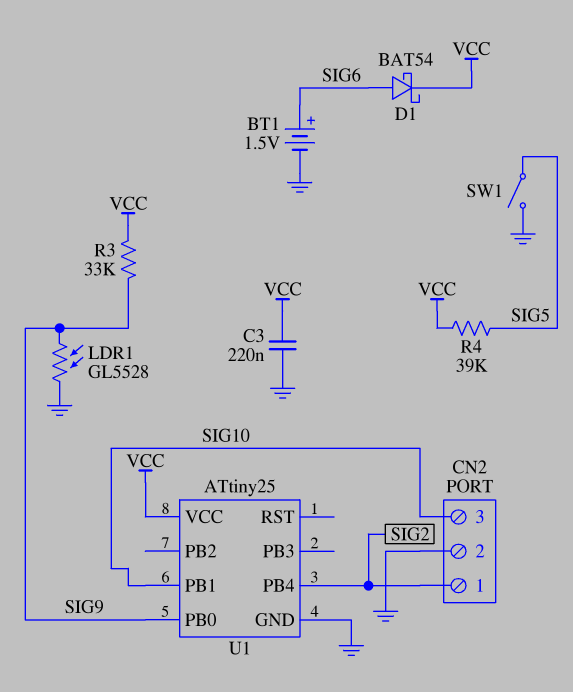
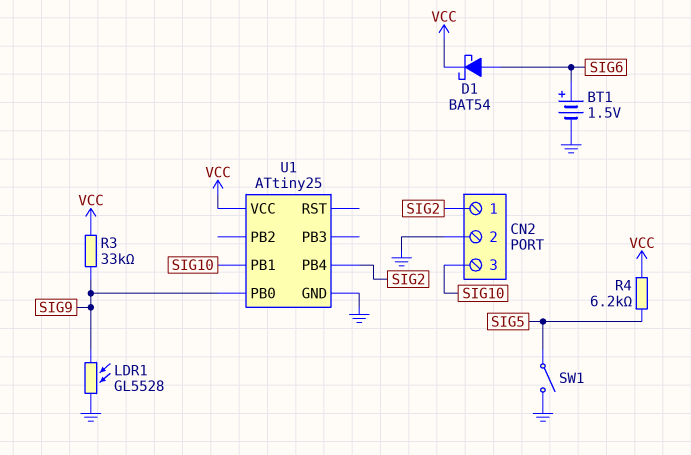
C3: 220nF (GND, VCC) -> none
R4: 39k (SIG5, VCC) -> 6.2k (SIG5, VCC)

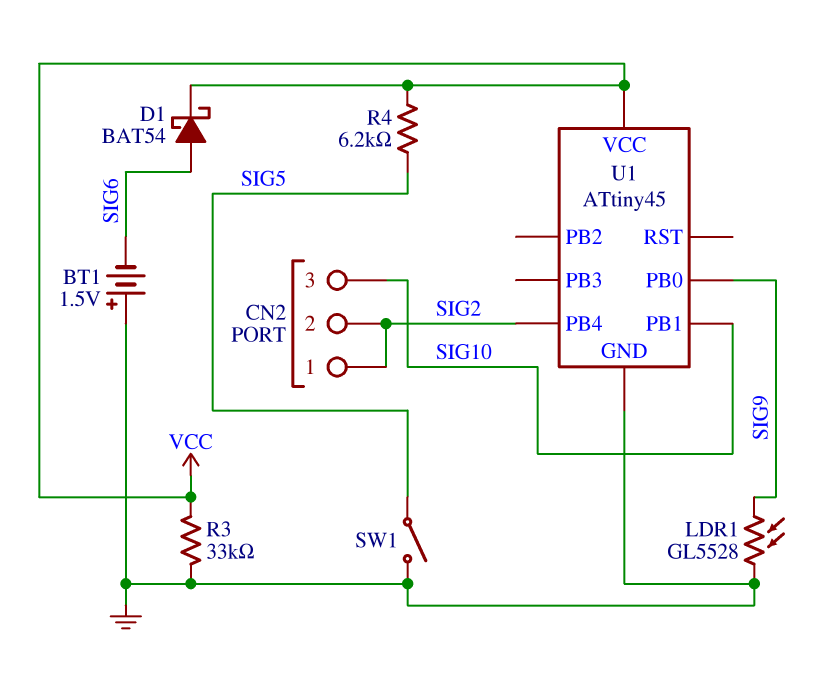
BT1: 1.5V (plus SIG6, minus GND) -> 1.5V (plus GND, minus SIG6)
CN2 pin 2: GND -> SIG2
R3: 33k (SIG9, VCC) -> 33k (GND, VCC)
U1: ATtiny25 -> ATtiny45

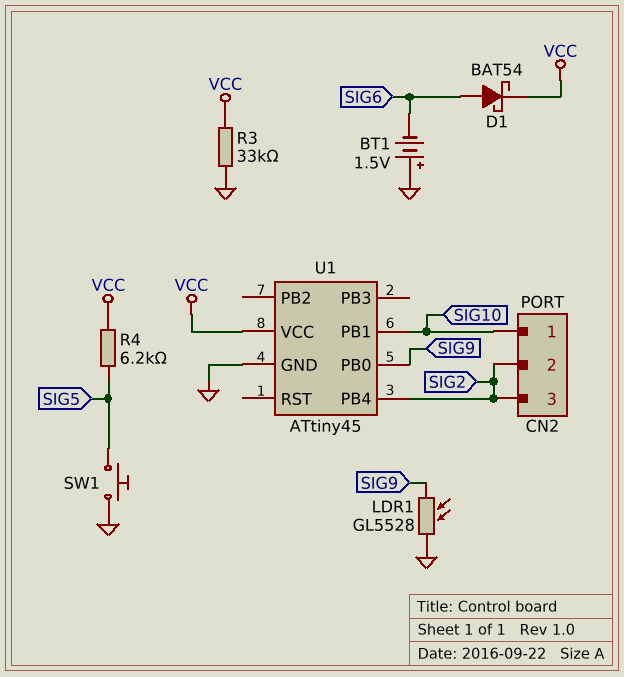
CN2 pin 1: SIG2 -> SIG10
CN2 pin 3: SIG10 -> SIG2
SW1: switch (GND, SIG5) -> button (GND, SIG5)

